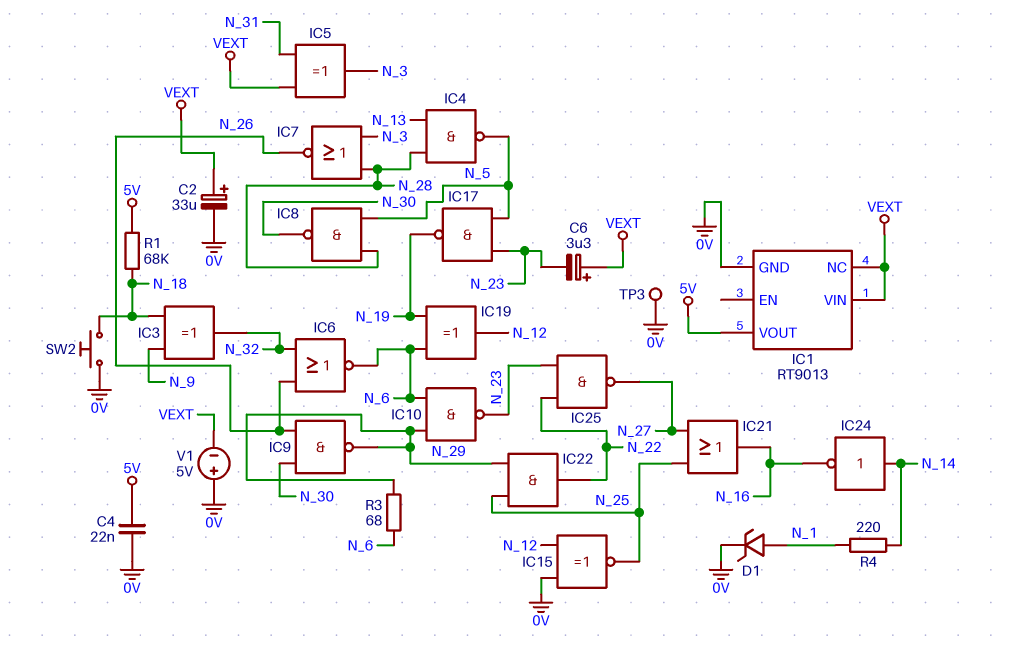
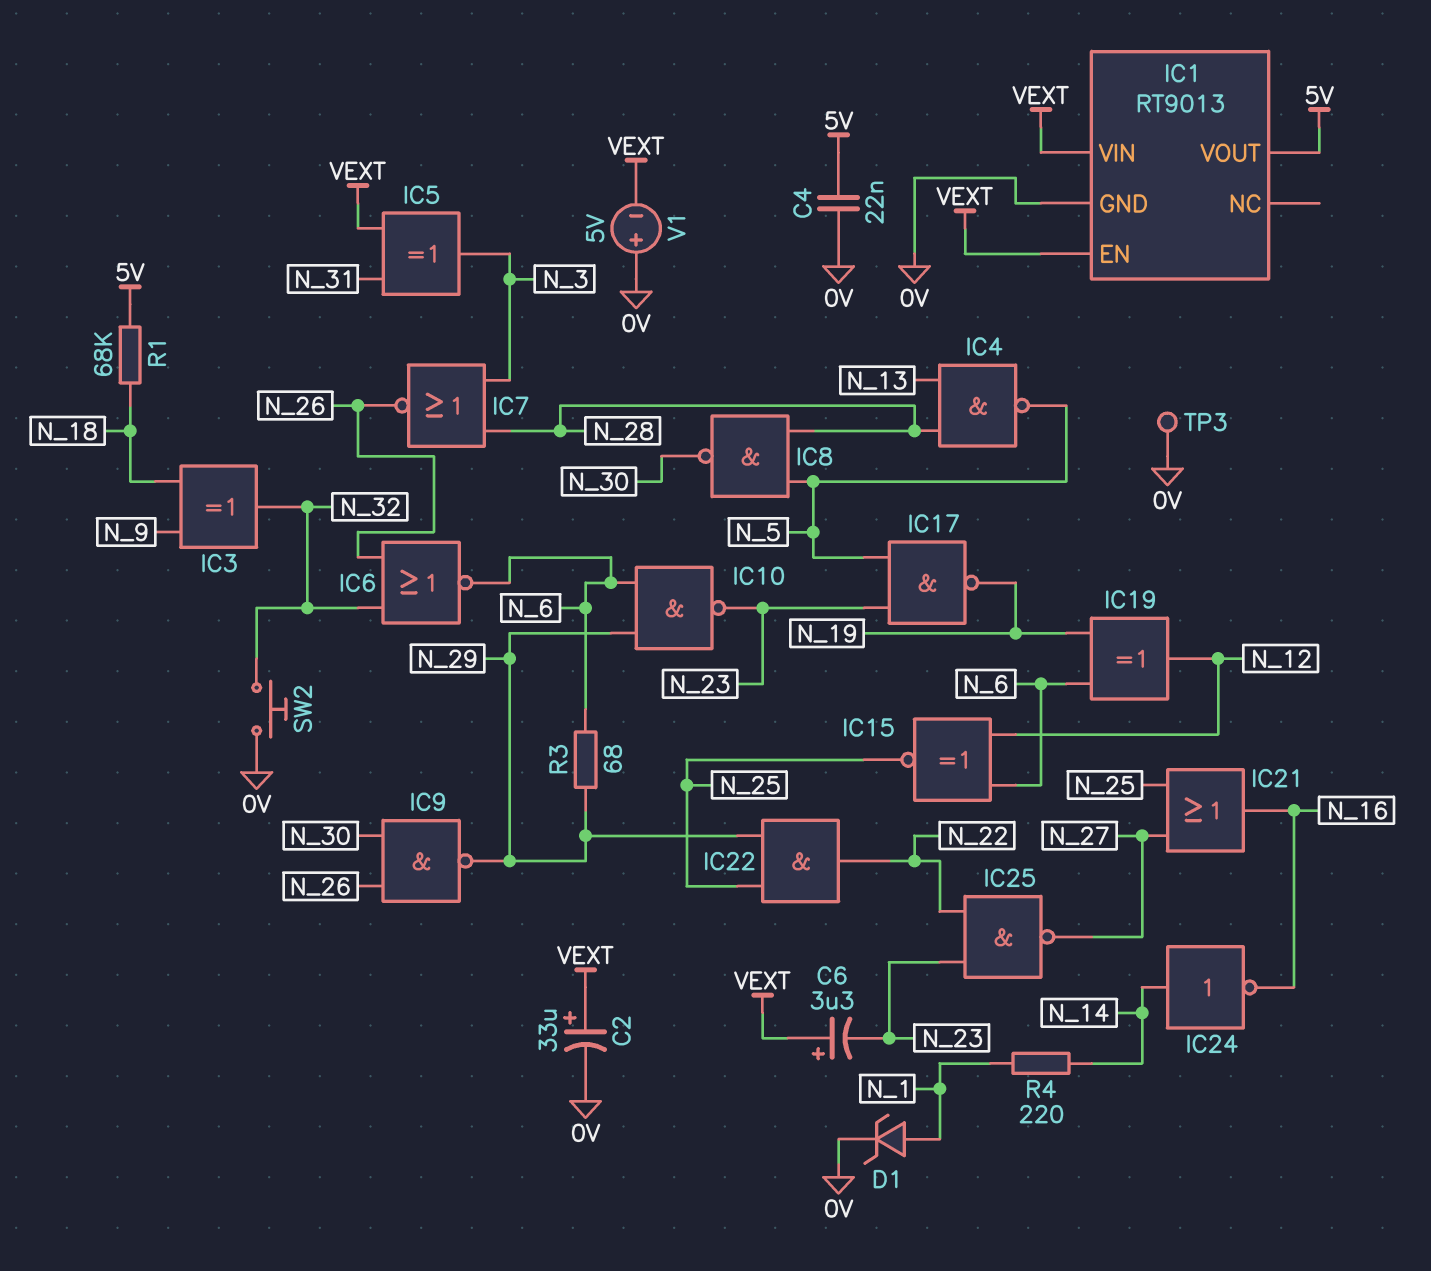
IC1 pin EN: none -> VEXT
IC1 pin NC: VEXT -> none
IC15: XNOR (in 0V, in N_12, out N_25) -> XNOR (in N_6, in N_12, out N_25)
SW2: button (0V, N_18) -> button (0V, N_32)

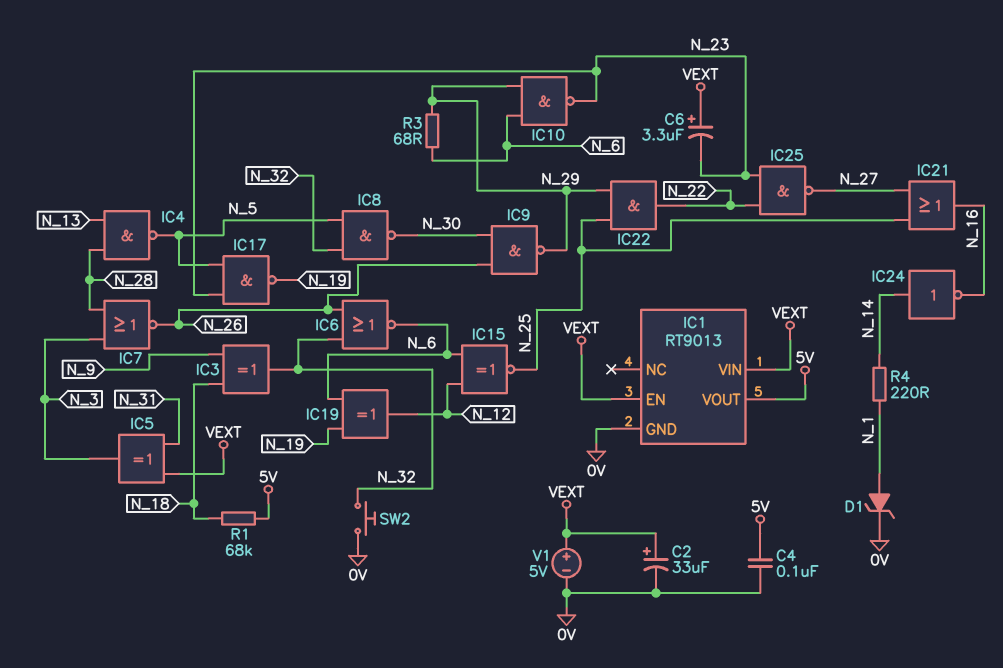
C4: 22nF (0V, 5V) -> 100nF (0V, 5V)
IC8: NAND (in N_5, in N_28, out N_30) -> NAND (in N_5, in N_32, out N_30)
TP3: test point (0V) -> none
V1: 5V (plus 0V, minus VEXT) -> 5V (plus VEXT, minus 0V)

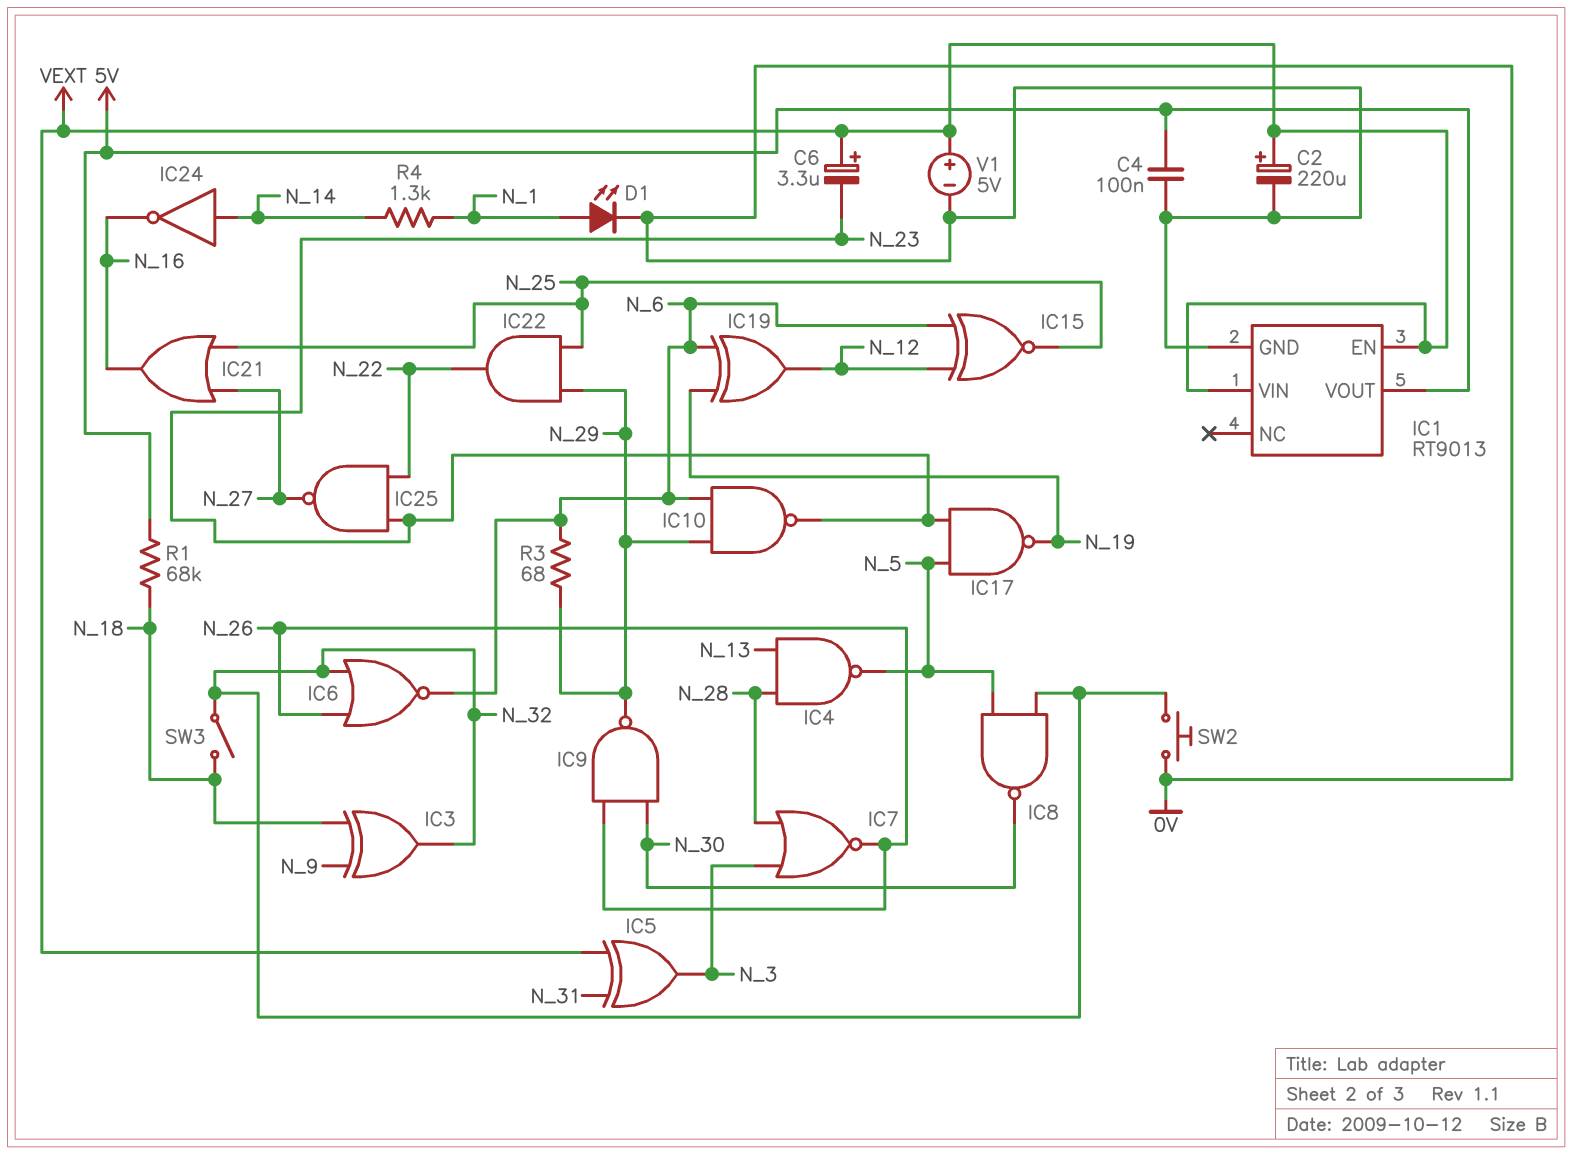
C2: 33uF (plus VEXT, minus 0V) -> 220uF (plus VEXT, minus 0V)
D1: zener (A N_1, K 0V) -> LED (A N_1, K 0V)
R4: 220 (N_1, N_14) -> 1.3k (N_1, N_14)
SW3: none -> switch (N_18, N_32)

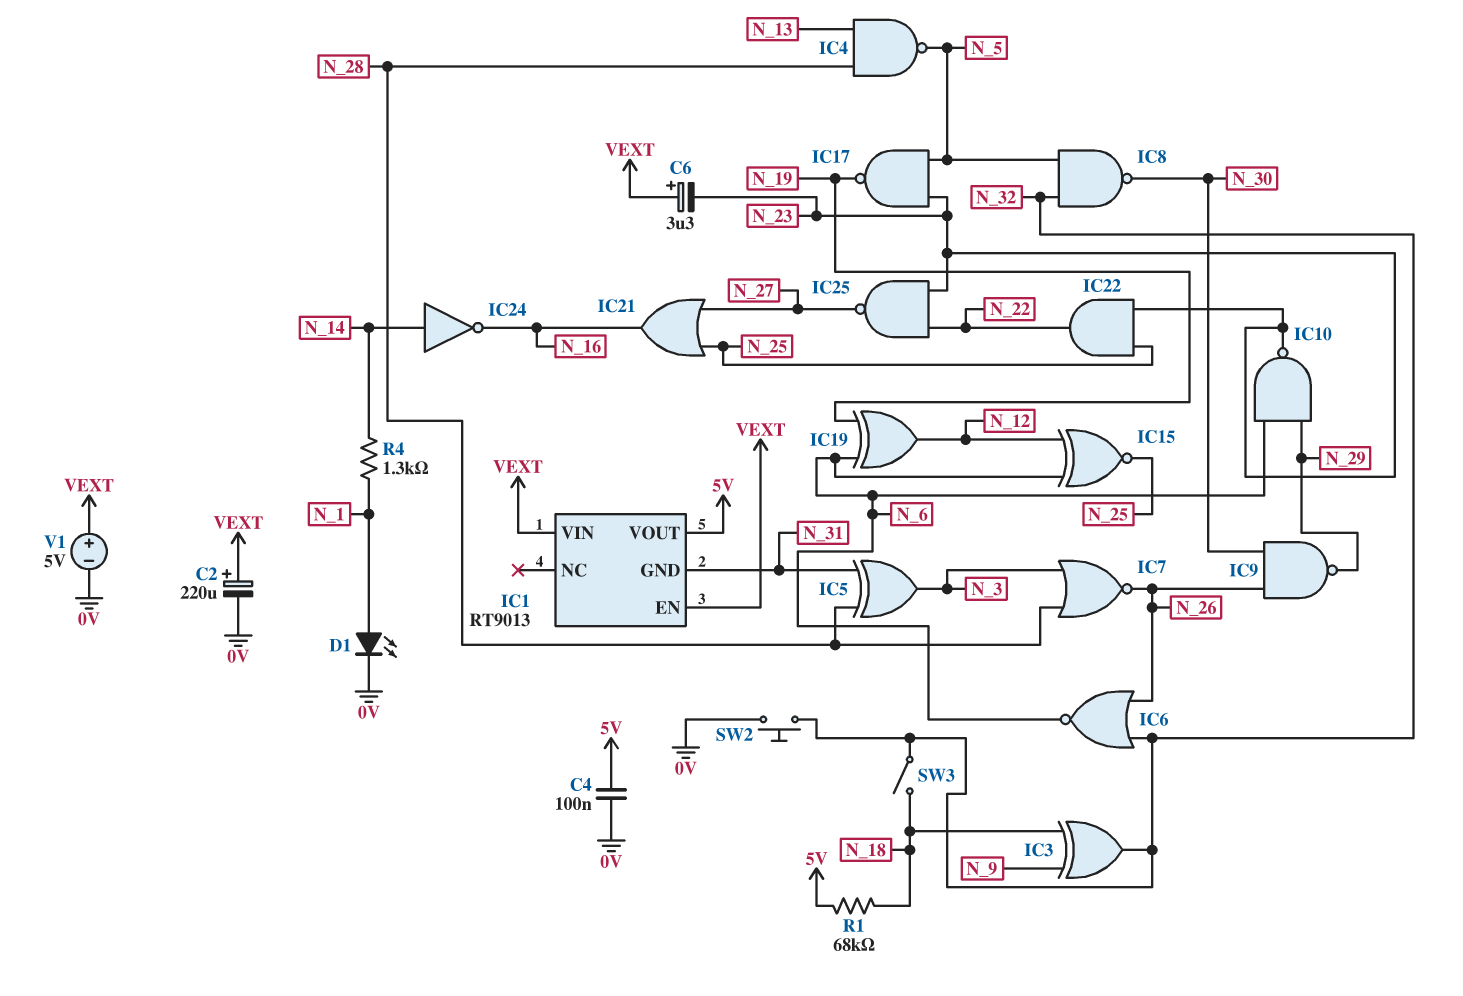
IC1 pin GND: 0V -> N_31
IC5: XOR (in N_31, in VEXT, out N_3) -> XOR (in N_28, in N_31, out N_3)
IC22: AND (in N_25, in N_29, out N_22) -> AND (in N_23, in N_25, out N_22)
R3: 68 (N_6, N_29) -> none

